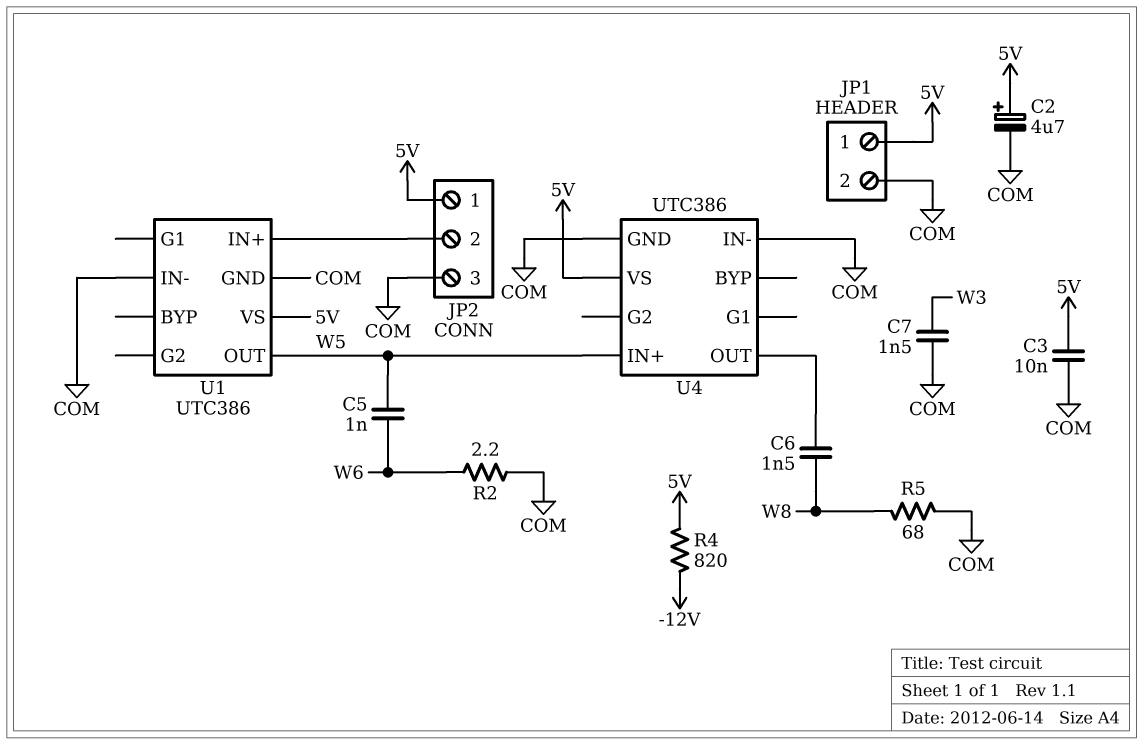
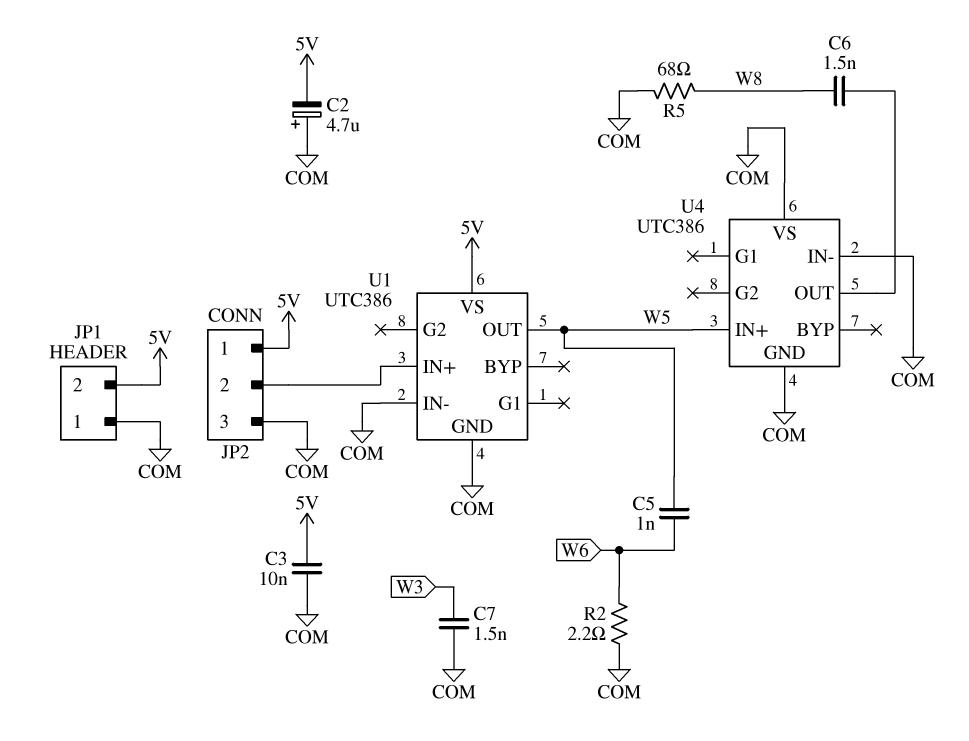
C2: 4.7uF (plus 5V, minus COM) -> 4.7uF (plus COM, minus 5V)
JP1 pin 1: 5V -> COM
JP1 pin 2: COM -> 5V
R4: 820 (-12V, 5V) -> none
U4 pin VS: 5V -> COM

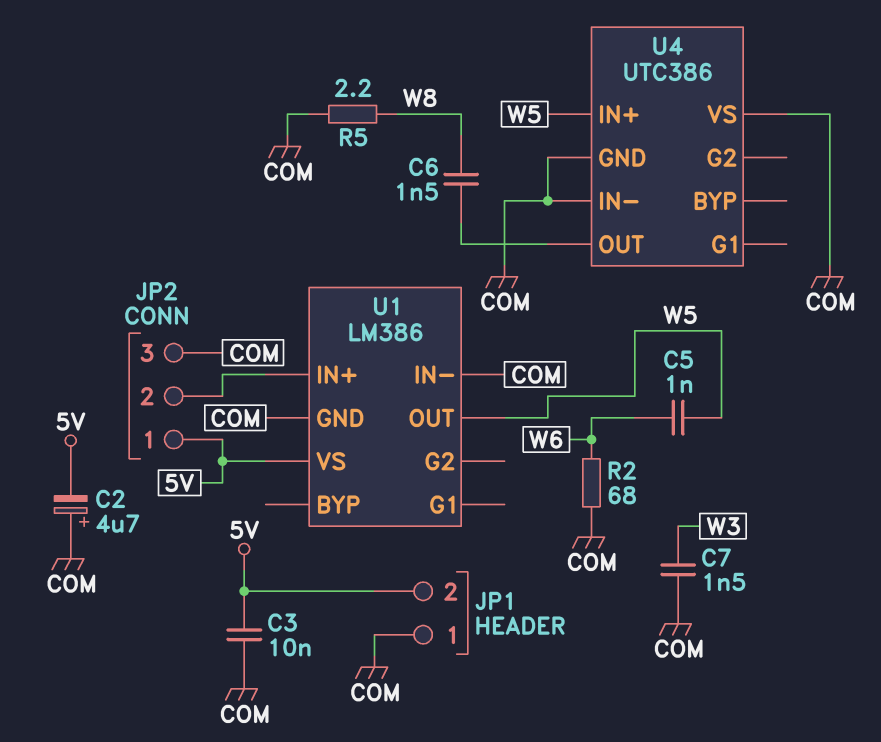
R2: 2.2 (COM, W6) -> 68 (COM, W6)
R5: 68 (COM, W8) -> 2.2 (COM, W8)
U1: UTC386 -> LM386

